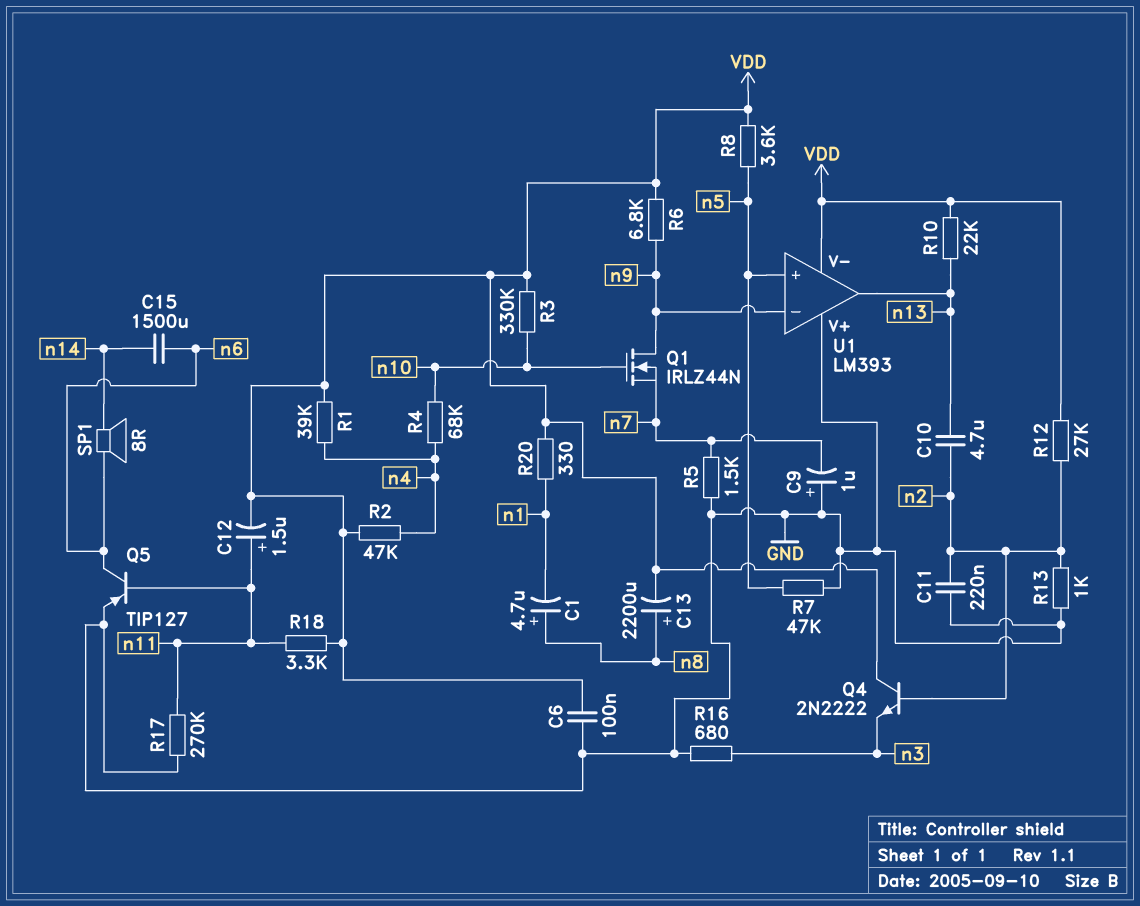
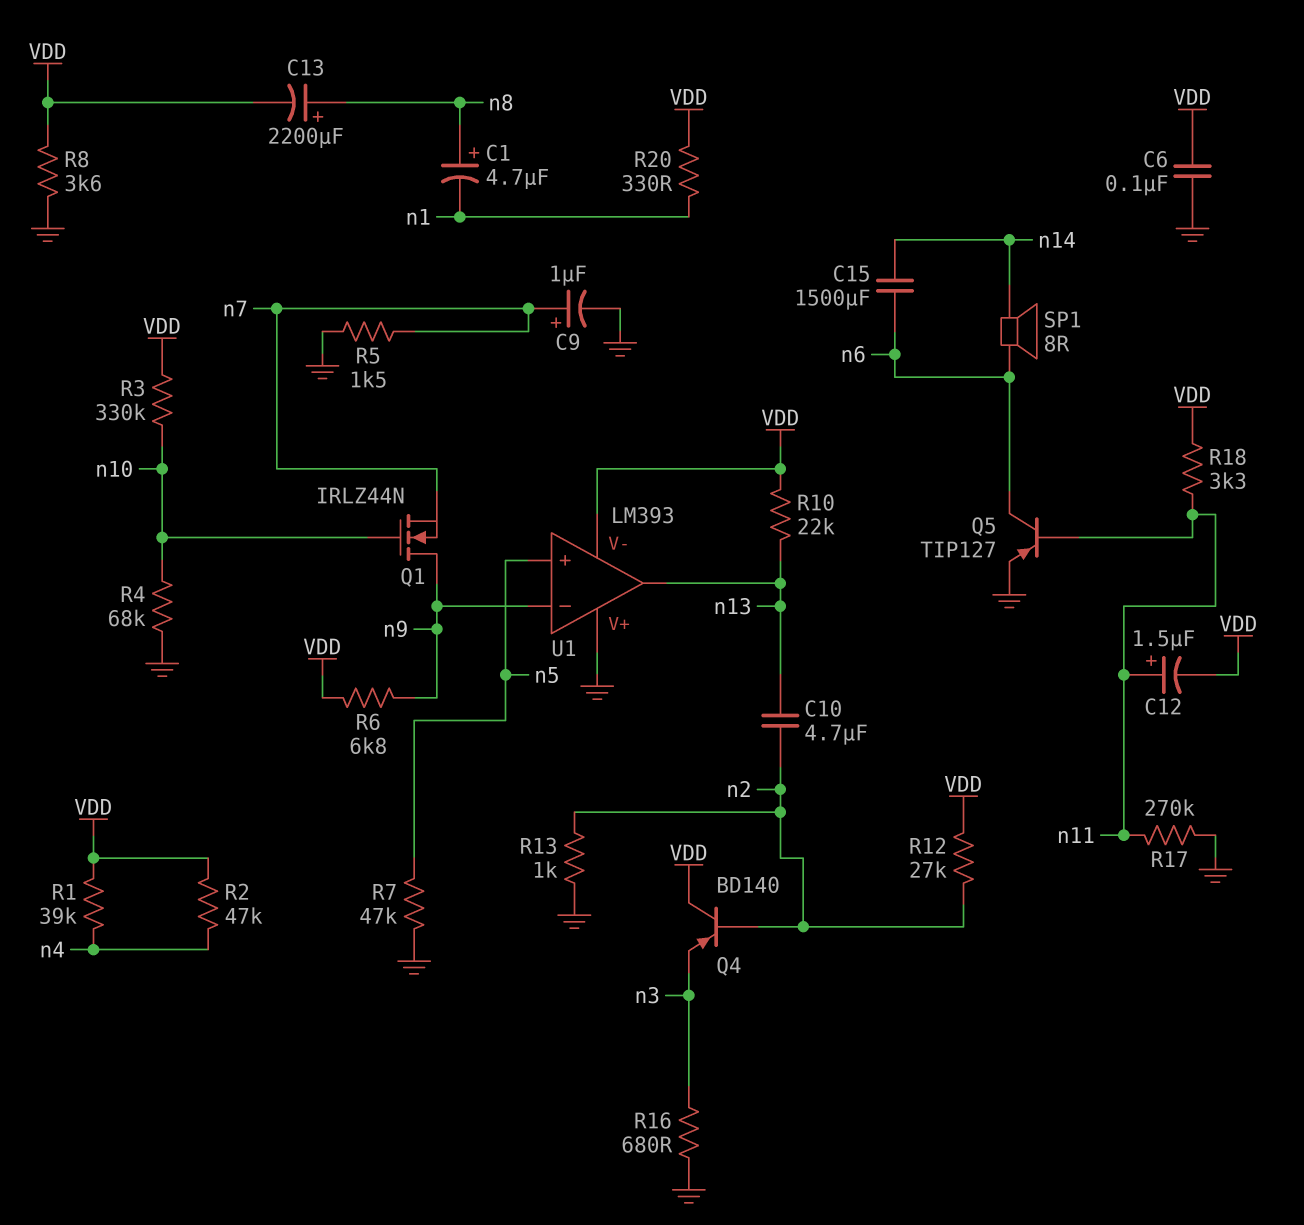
C9: 1uF (plus GND, minus n7) -> 1uF (plus n7, minus GND)
C11: 220nF (GND, n2) -> none
Q4: NPN 2N2222 (B n2, C VDD, E n3) -> PNP BD140 (B n2, C VDD, E n3)
R4: 68k (n4, n10) -> 68k (GND, n10)
R8: 3.6k (VDD, n5) -> 3.6k (GND, VDD)

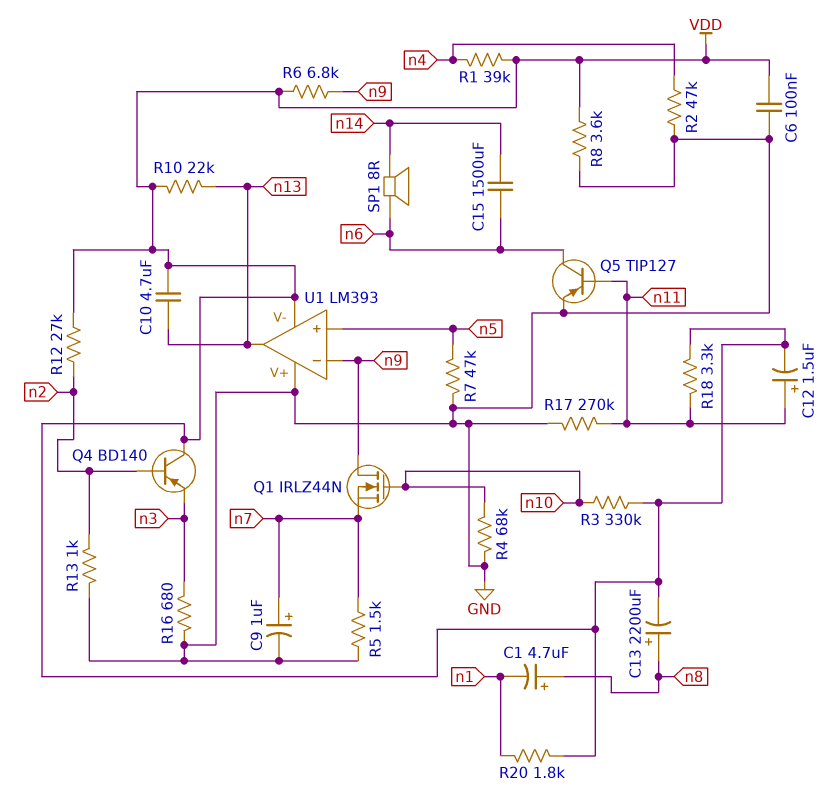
C10: 4.7uF (n2, n13) -> 4.7uF (VDD, n13)
R2: 47k (VDD, n4) -> 47k (GND, n4)
R20: 330 (VDD, n1) -> 1.8k (VDD, n1)

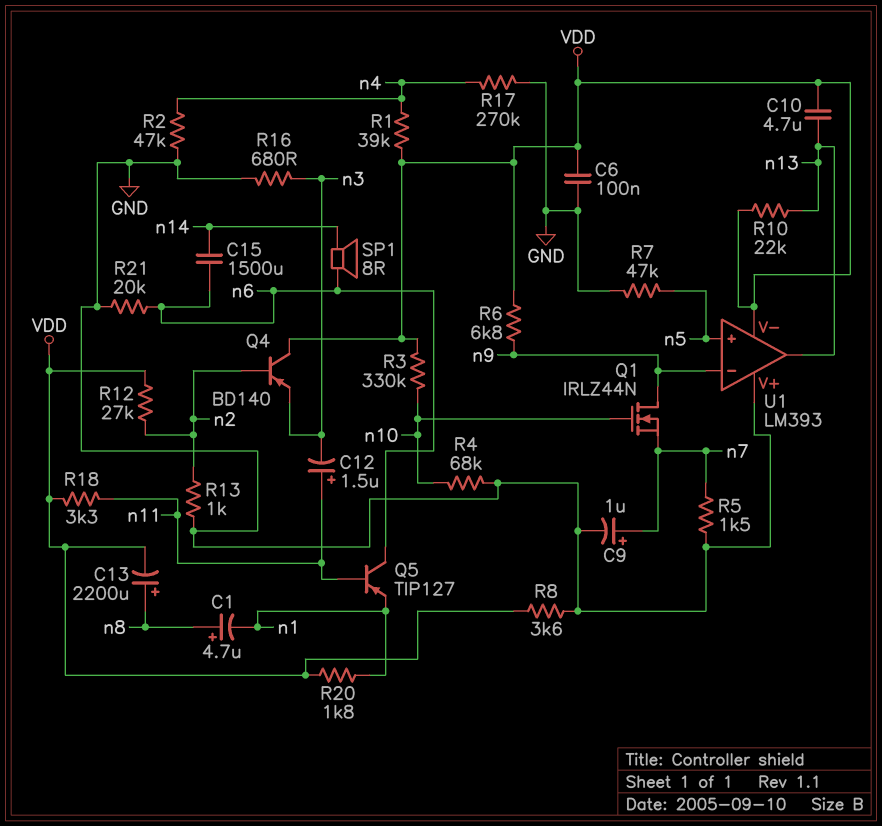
C12: 1.5uF (plus n11, minus VDD) -> 1.5uF (plus n11, minus n3)
Q5: PNP TIP127 (B n11, C n6, E GND) -> PNP TIP127 (B n11, C n6, E n1)
R17: 270k (GND, n11) -> 270k (GND, n4)
R21: none -> 20k (GND, n6)

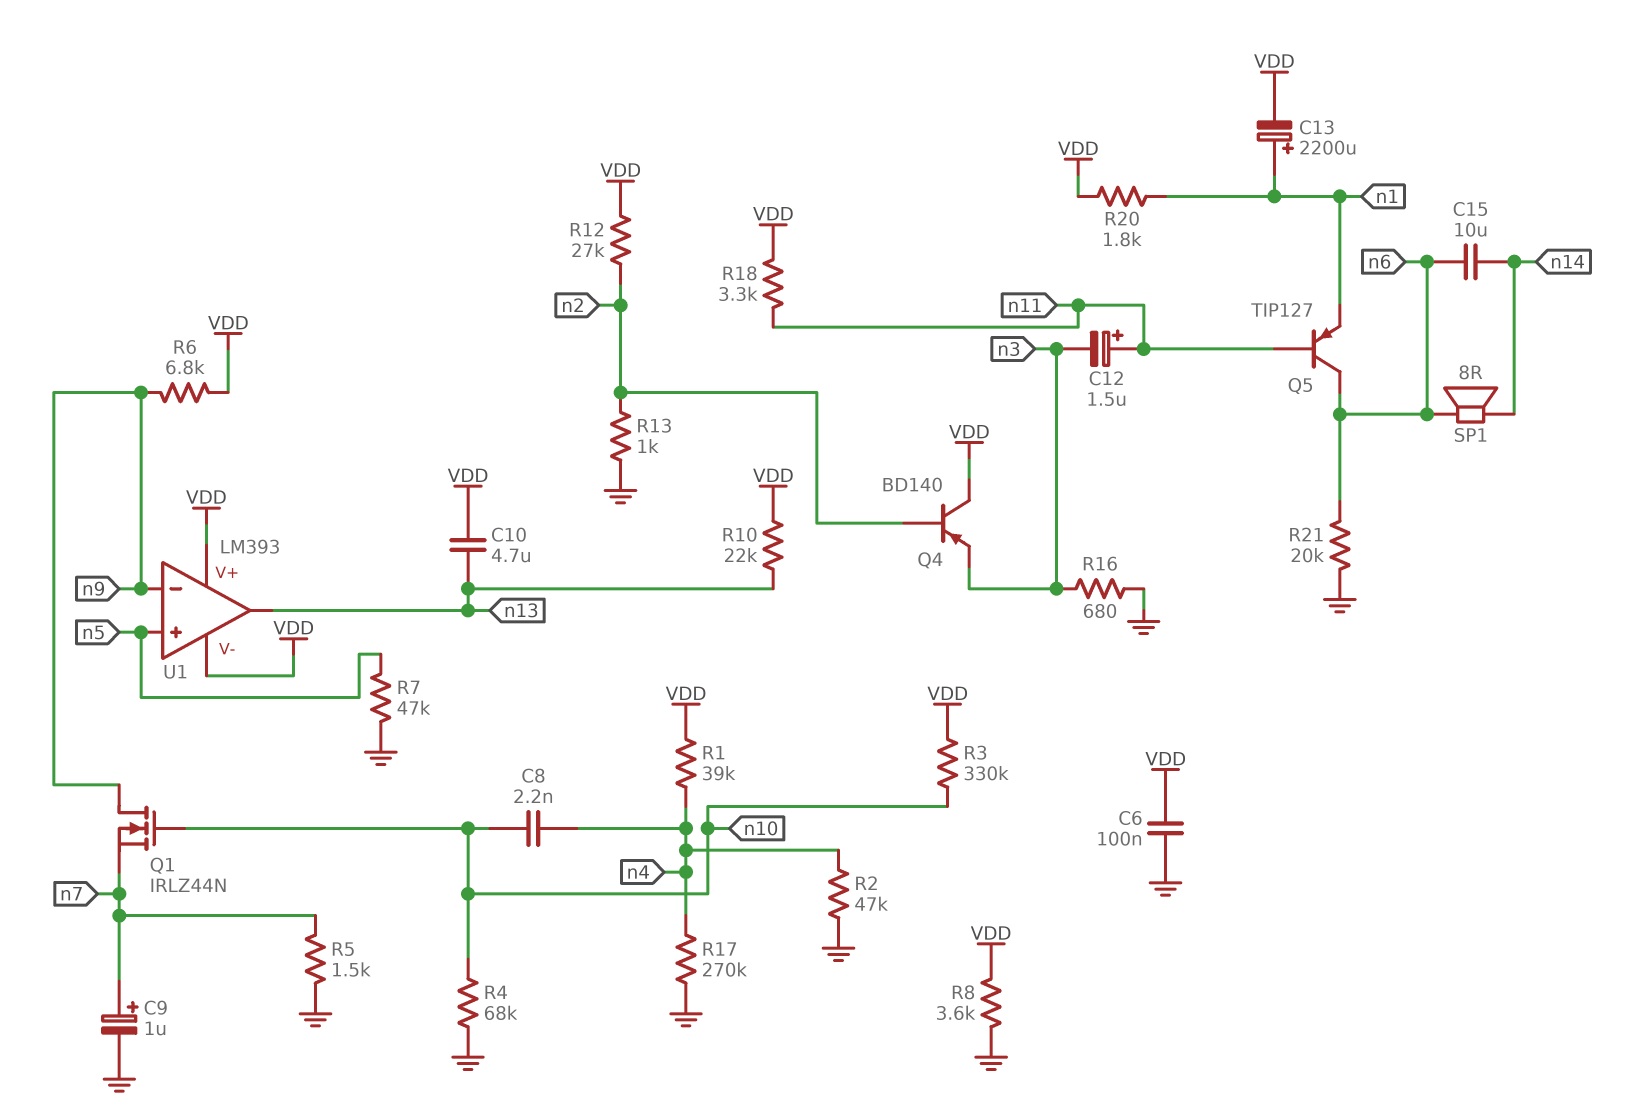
C1: 4.7uF (plus n8, minus n1) -> none
C8: none -> 2.2nF (n4, n10)
C13: 2200uF (plus n8, minus VDD) -> 2200uF (plus n1, minus VDD)
C15: 1500uF (n6, n14) -> 10uF (n6, n14)
U1 pin V+: GND -> VDD

